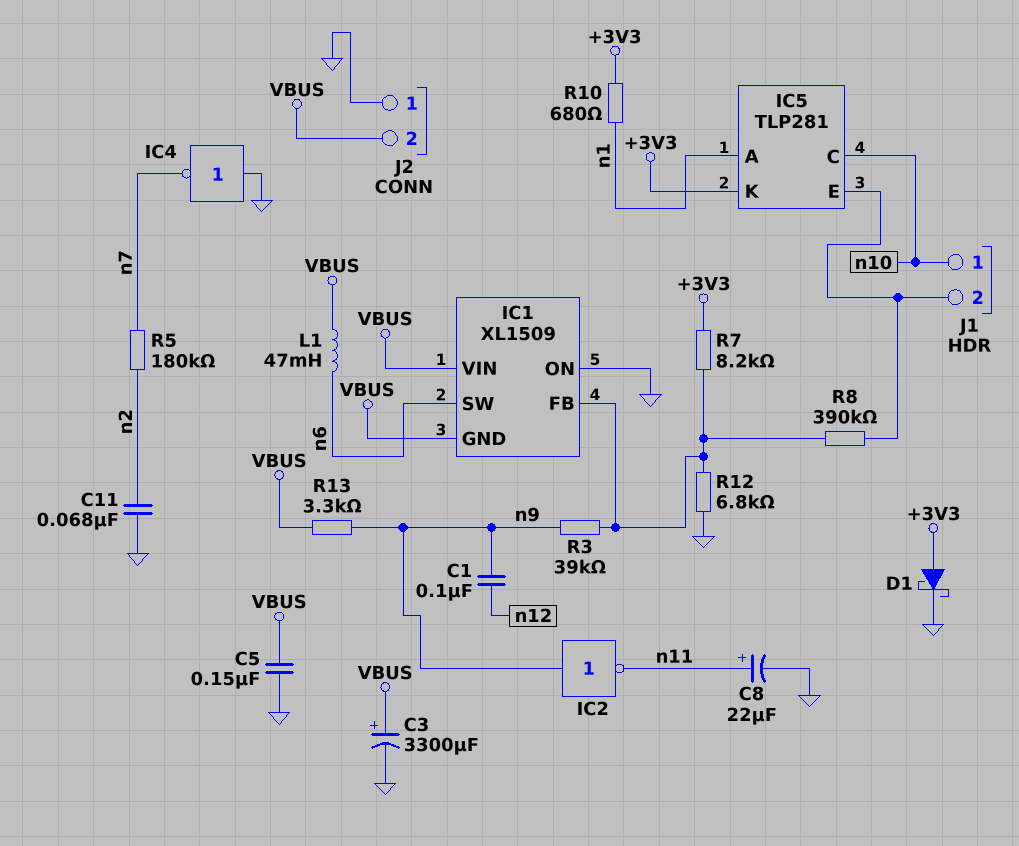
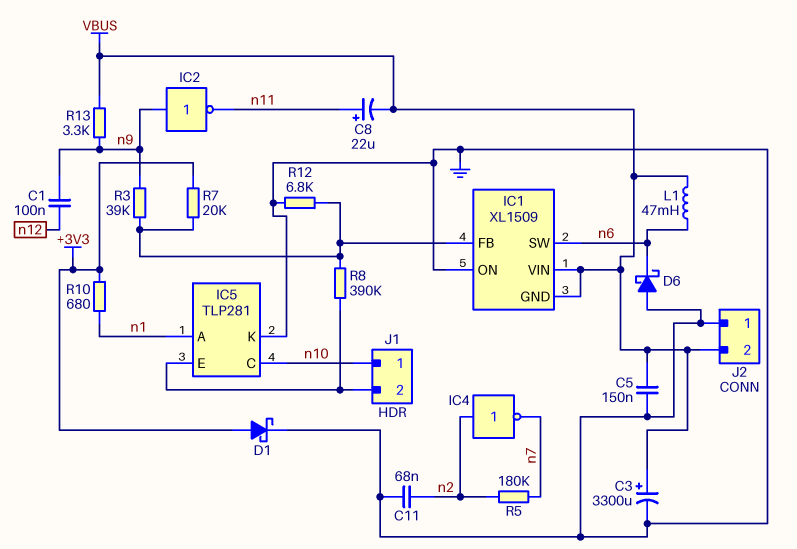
C8: 22uF (plus n11, minus GND) -> 22uF (plus n11, minus VBUS)
D6: none -> schottky (A GND, K n6)
IC4: NOT (in GND, out n7) -> NOT (in n2, out n7)
IC5 pin K: +3V3 -> GND
R7: 8.2k (+3V3, IC1/FB) -> 20k (+3V3, IC1/FB)

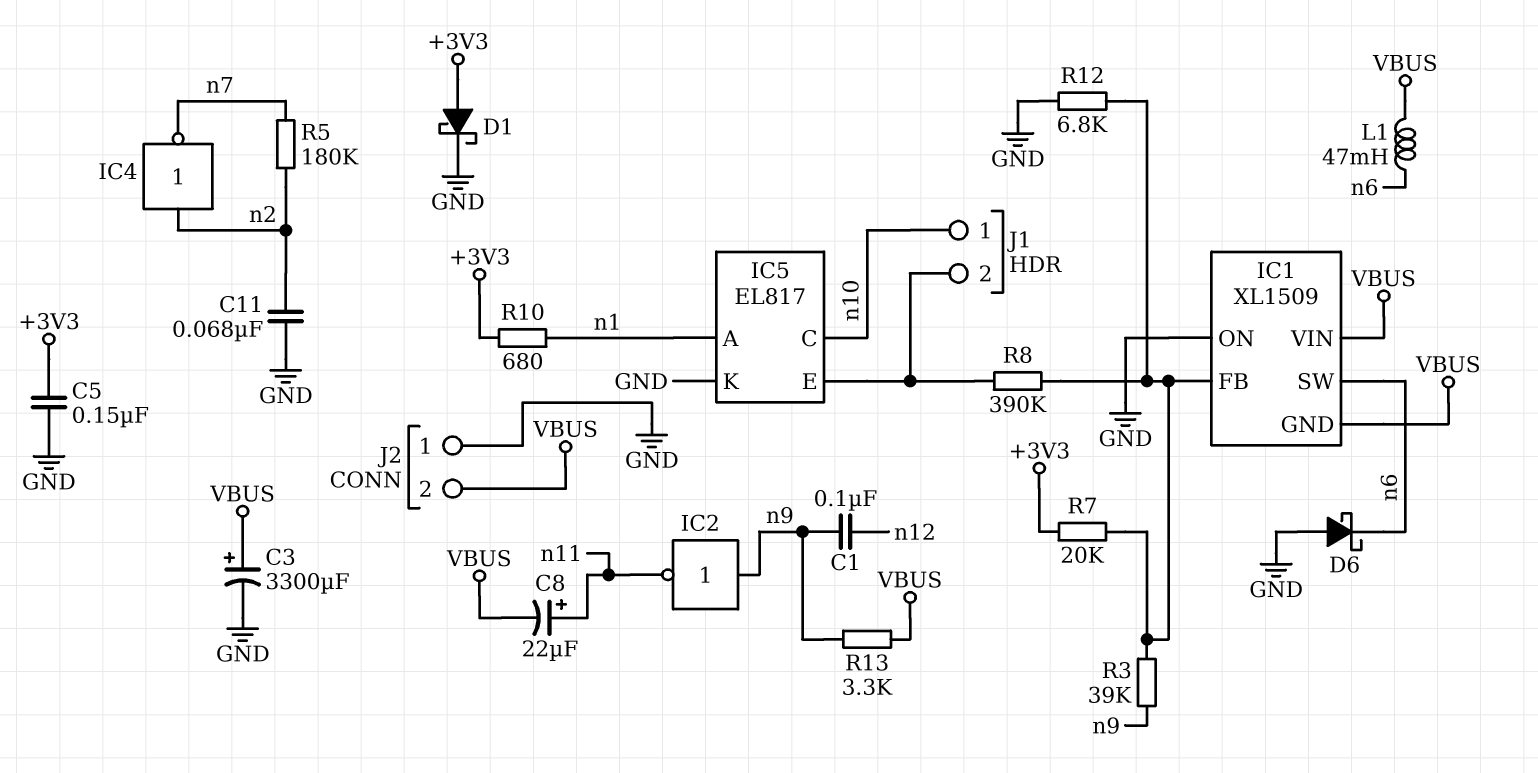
C5: 150nF (GND, VBUS) -> 150nF (+3V3, GND)
IC5: TLP281 -> EL817

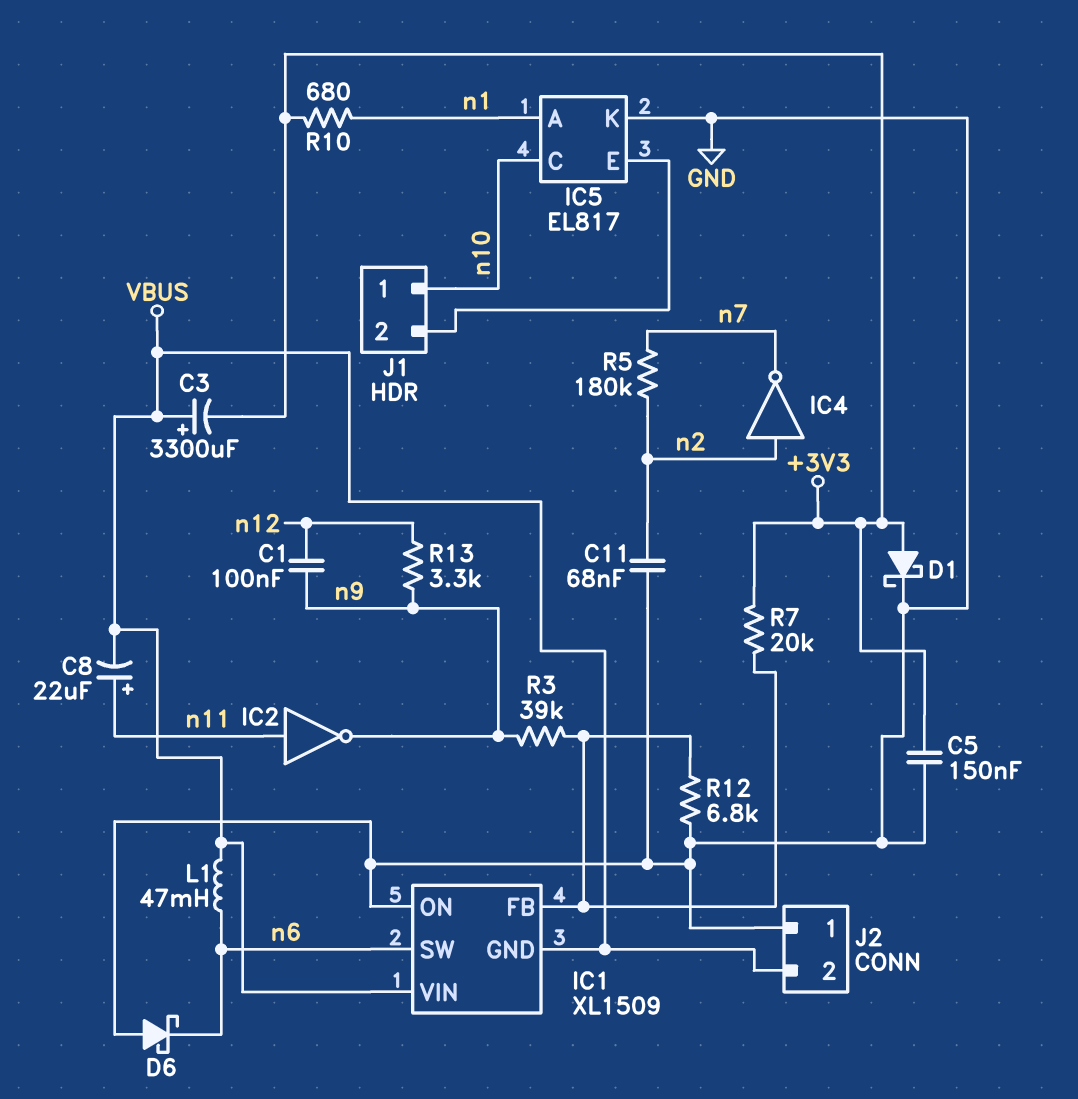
C3: 3300uF (plus VBUS, minus GND) -> 3300uF (plus VBUS, minus +3V3)
IC2: NOT (in n9, out n11) -> NOT (in n11, out n9)
R8: 390k (IC1/FB, IC5/E) -> none
R13: 3.3k (VBUS, n9) -> 3.3k (n9, n12)

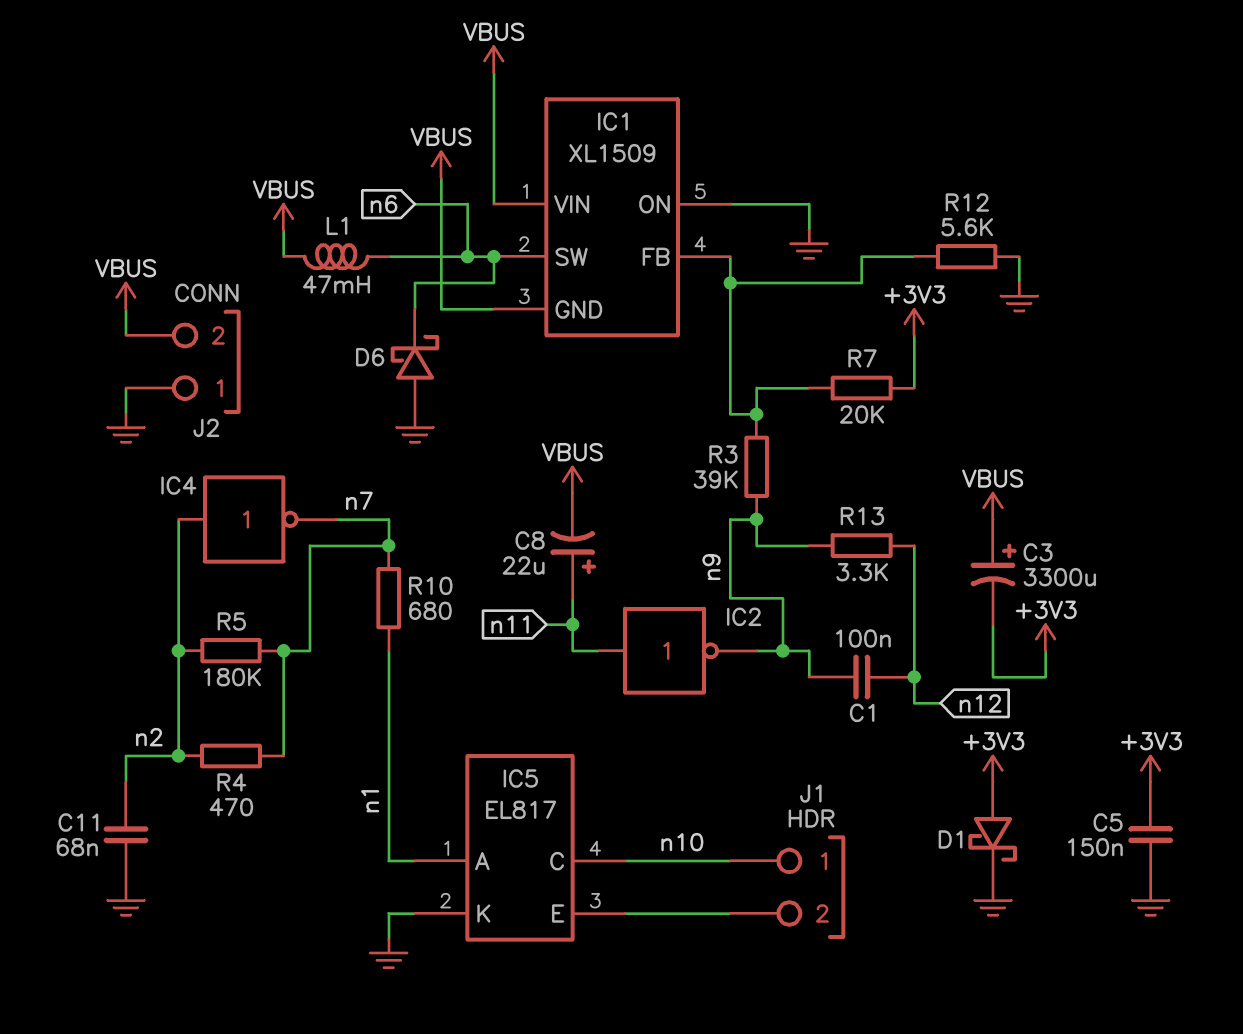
R4: none -> 470 (n2, n7)
R10: 680 (+3V3, n1) -> 680 (n1, n7)
R12: 6.8k (GND, IC1/FB) -> 5.6k (GND, IC1/FB)

